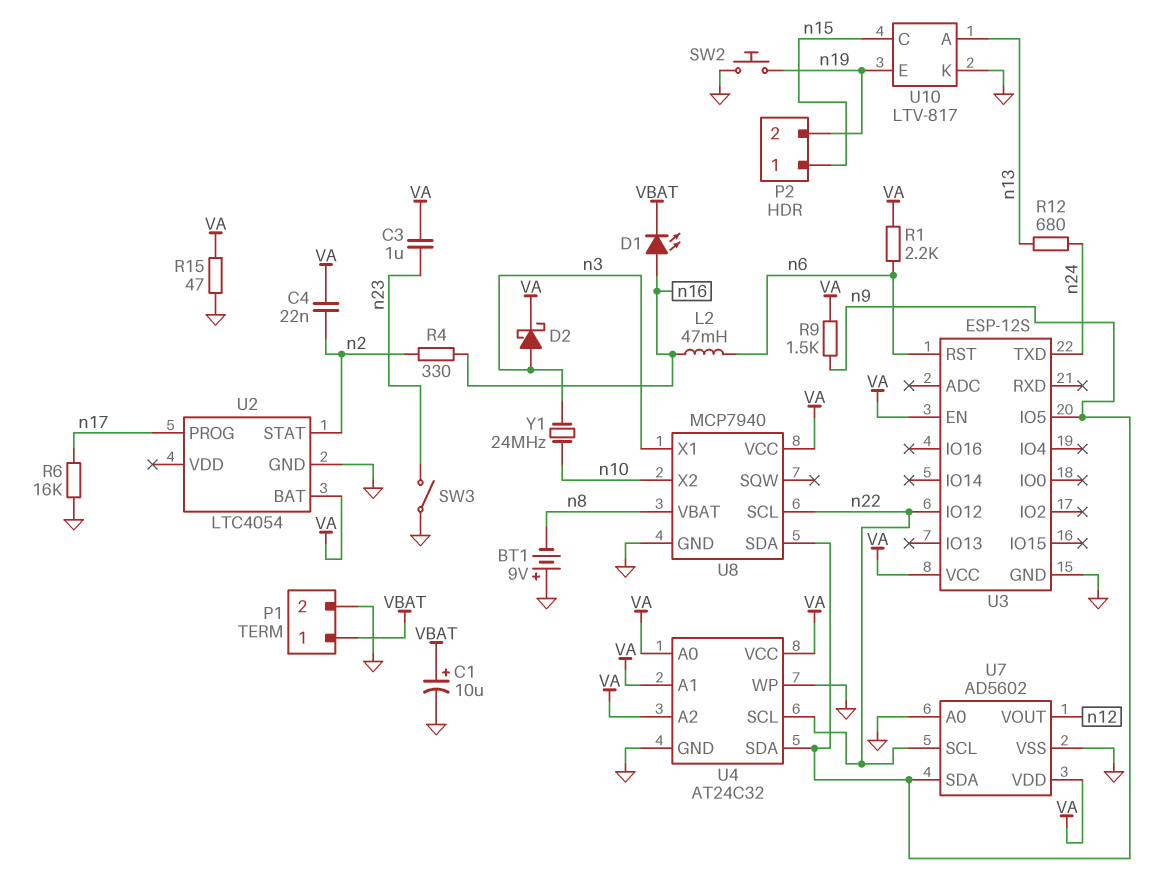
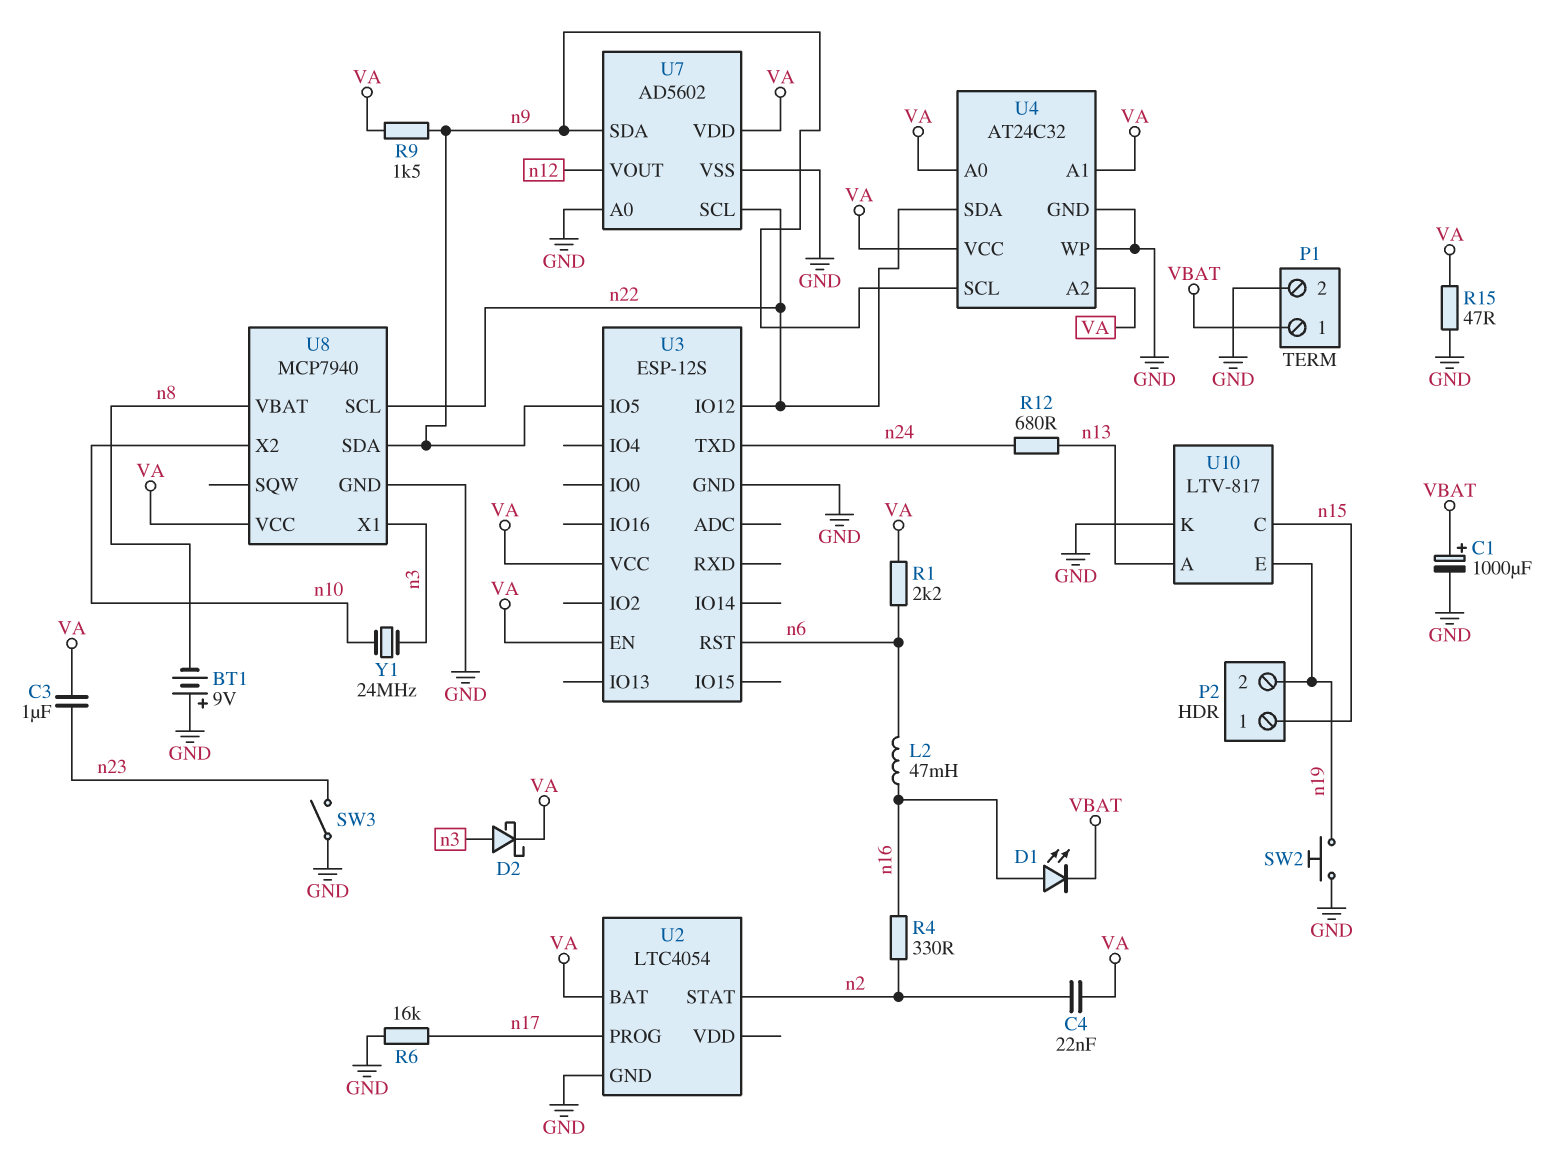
C1: 10uF (plus VBAT, minus GND) -> 1000uF (plus VBAT, minus GND)
U4 pin SCL: n22 -> n9
U4 pin SDA: n9 -> n22

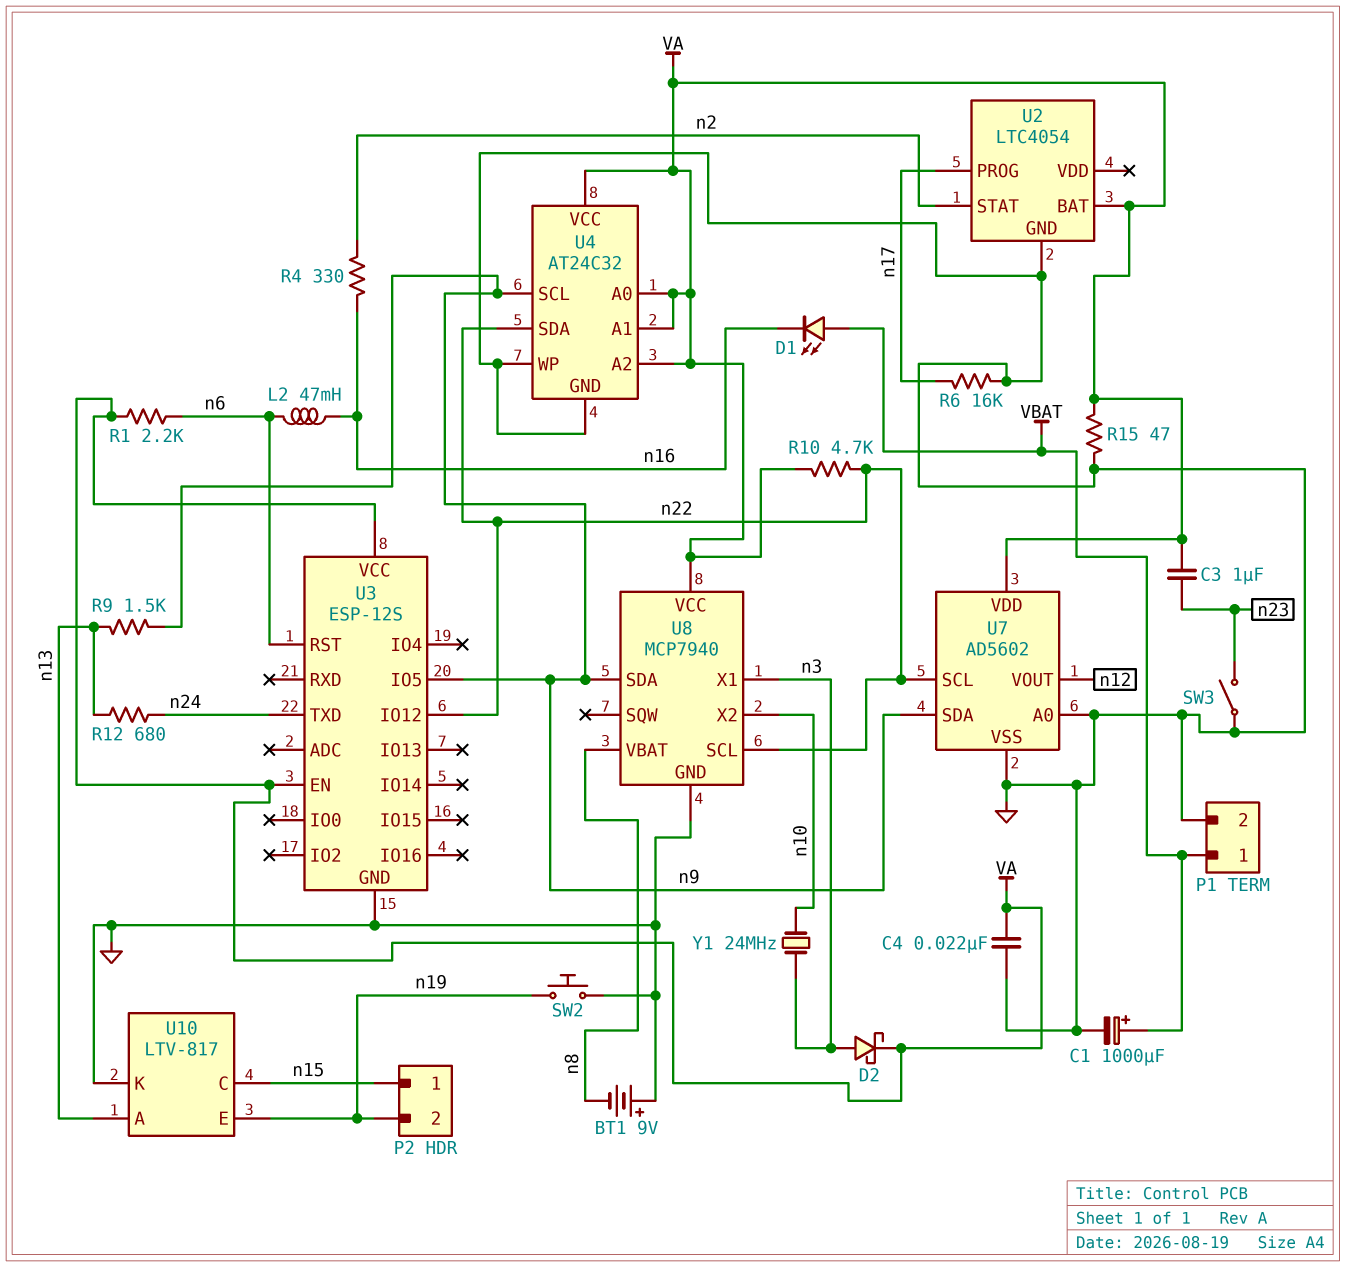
C4: 22nF (VA, n2) -> 22nF (GND, VA)
D1: LED (A n16, K VBAT) -> LED (A VBAT, K n16)
R9: 1.5k (VA, n9) -> 1.5k (n9, n13)
R10: none -> 4.7k (VA, n22)

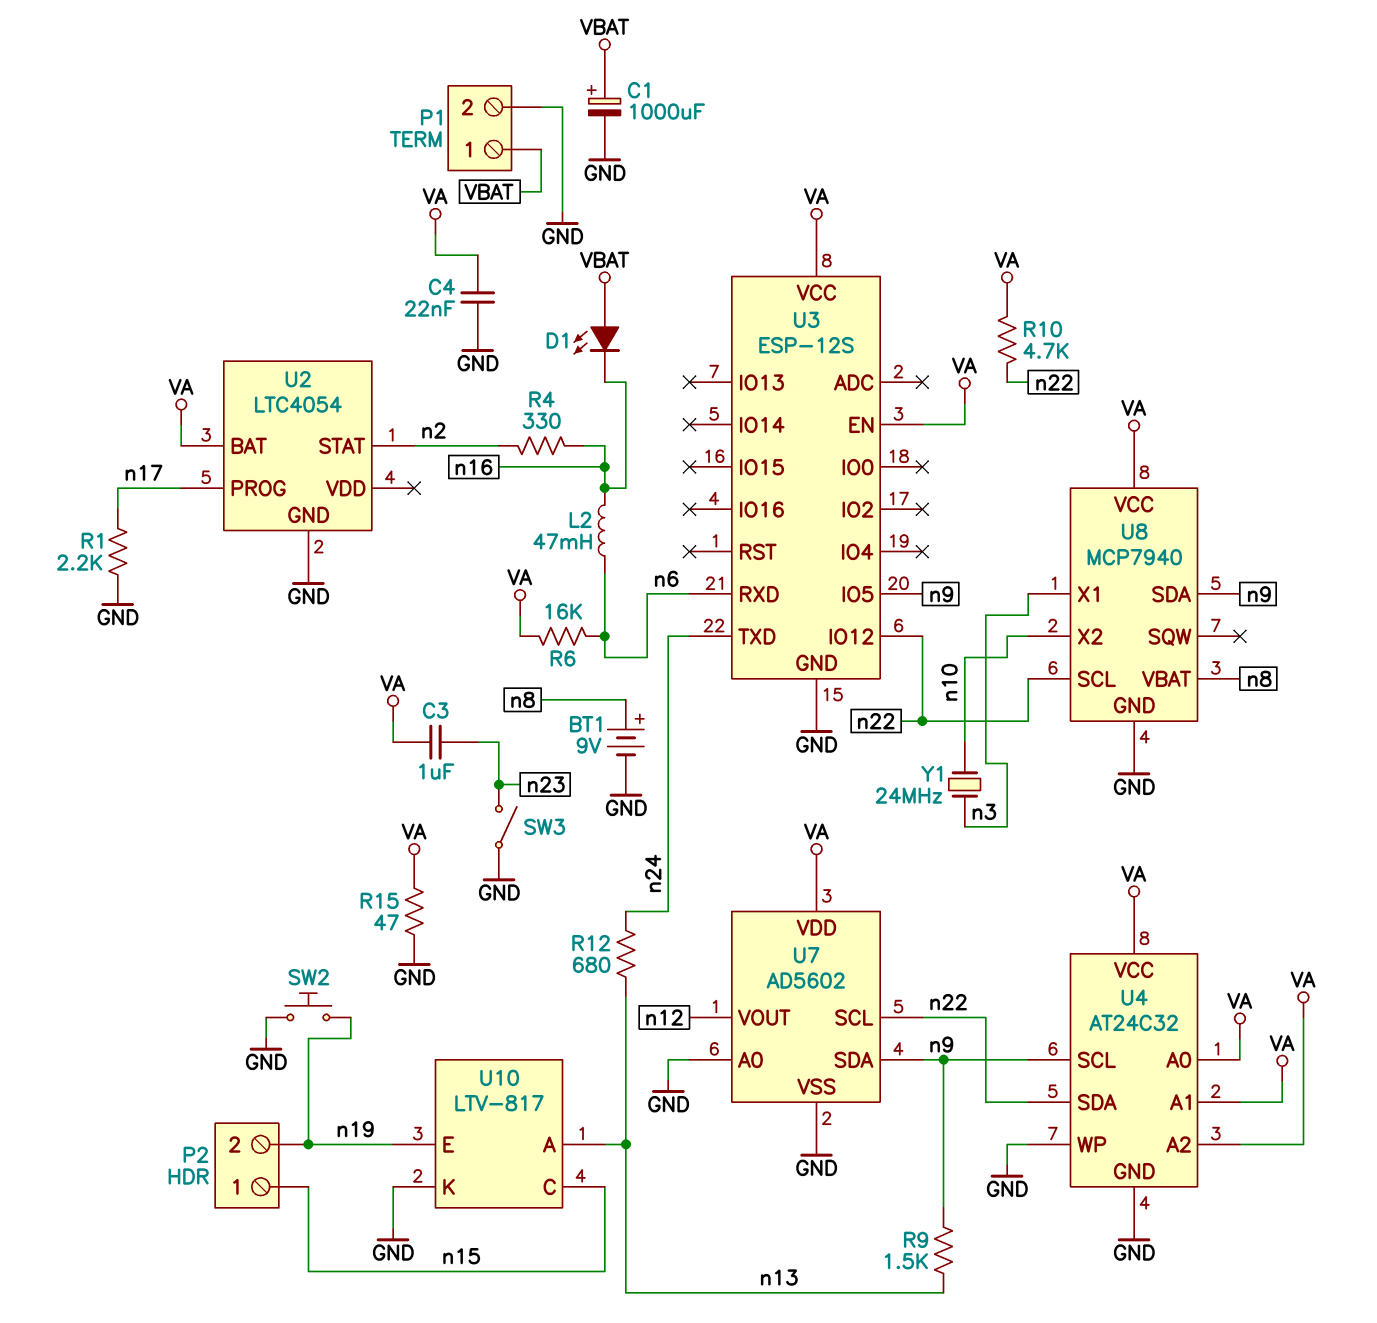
BT1: 9V (plus GND, minus n8) -> 9V (plus n8, minus GND)
D2: schottky (A n3, K VA) -> none
R1: 2.2k (VA, n6) -> 2.2k (GND, n17)
R6: 16k (GND, n17) -> 16k (VA, n6)
U3 pin RST: n6 -> none
U3 pin RXD: none -> n6

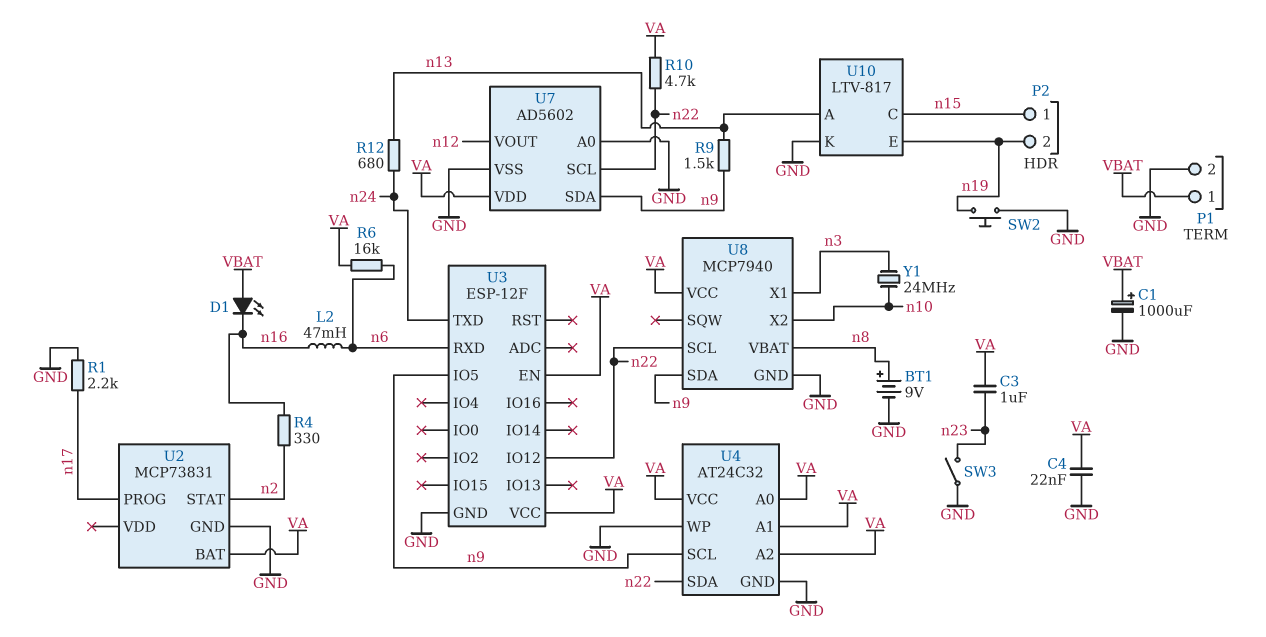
R15: 47 (GND, VA) -> none
U2: LTC4054 -> MCP73831
U3: ESP-12S -> ESP-12F

